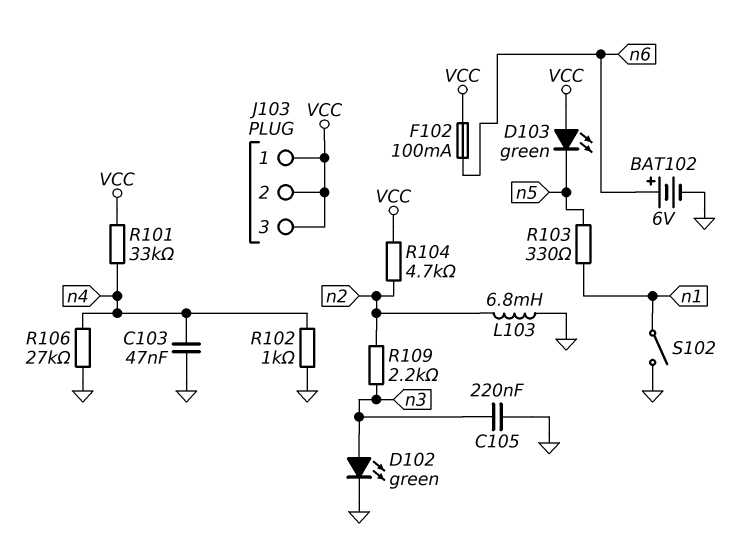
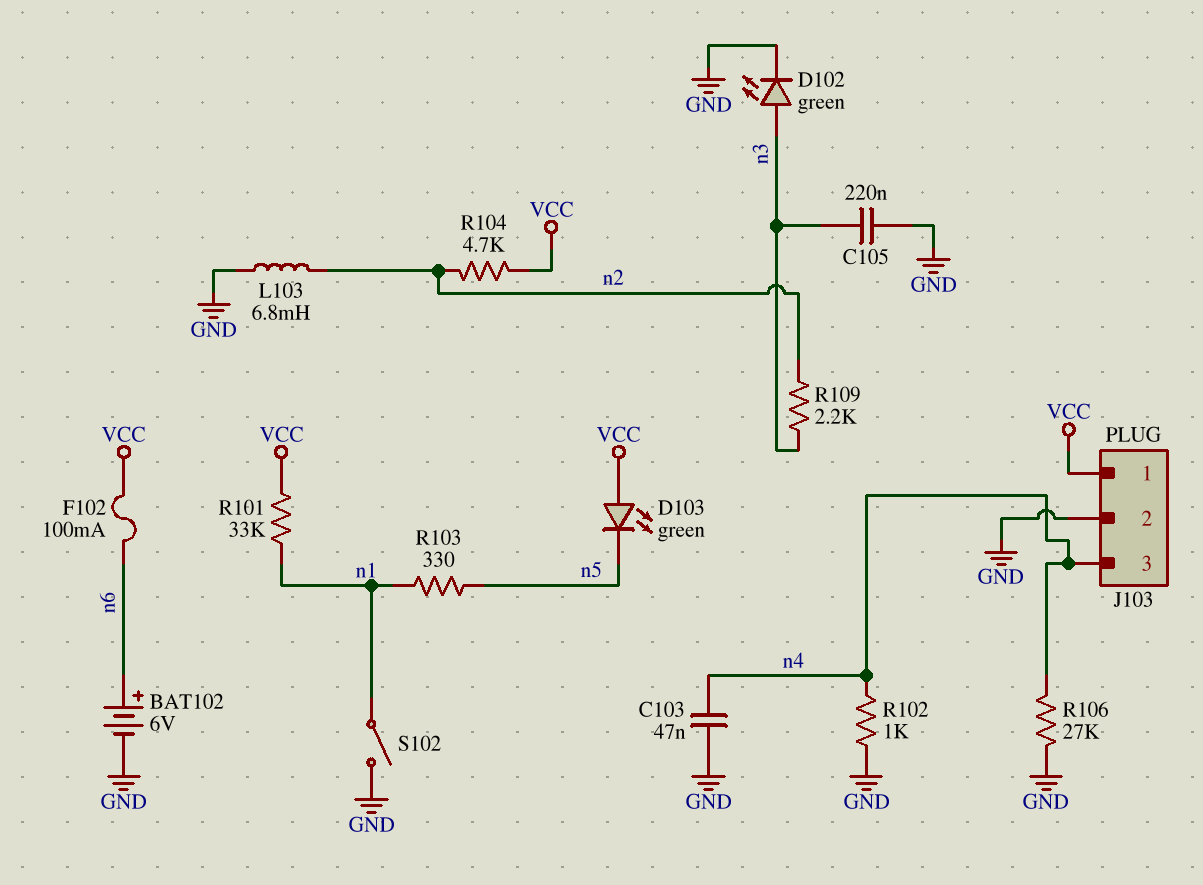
J103 pin 2: VCC -> GND
J103 pin 3: VCC -> n4
R101: 33k (VCC, n4) -> 33k (VCC, n1)

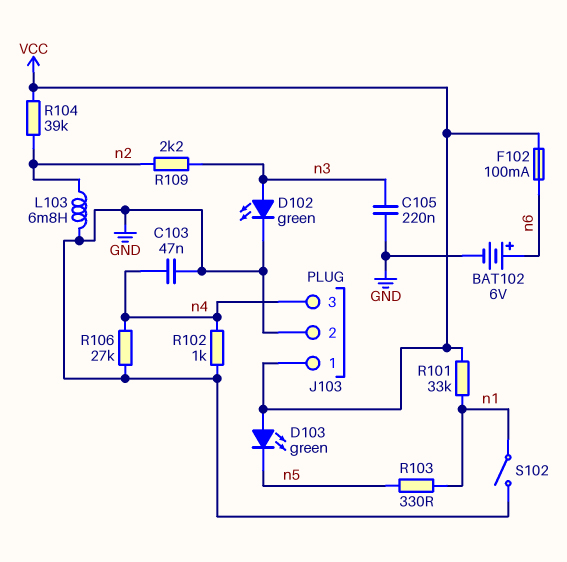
R104: 4.7k (VCC, n2) -> 39k (VCC, n2)

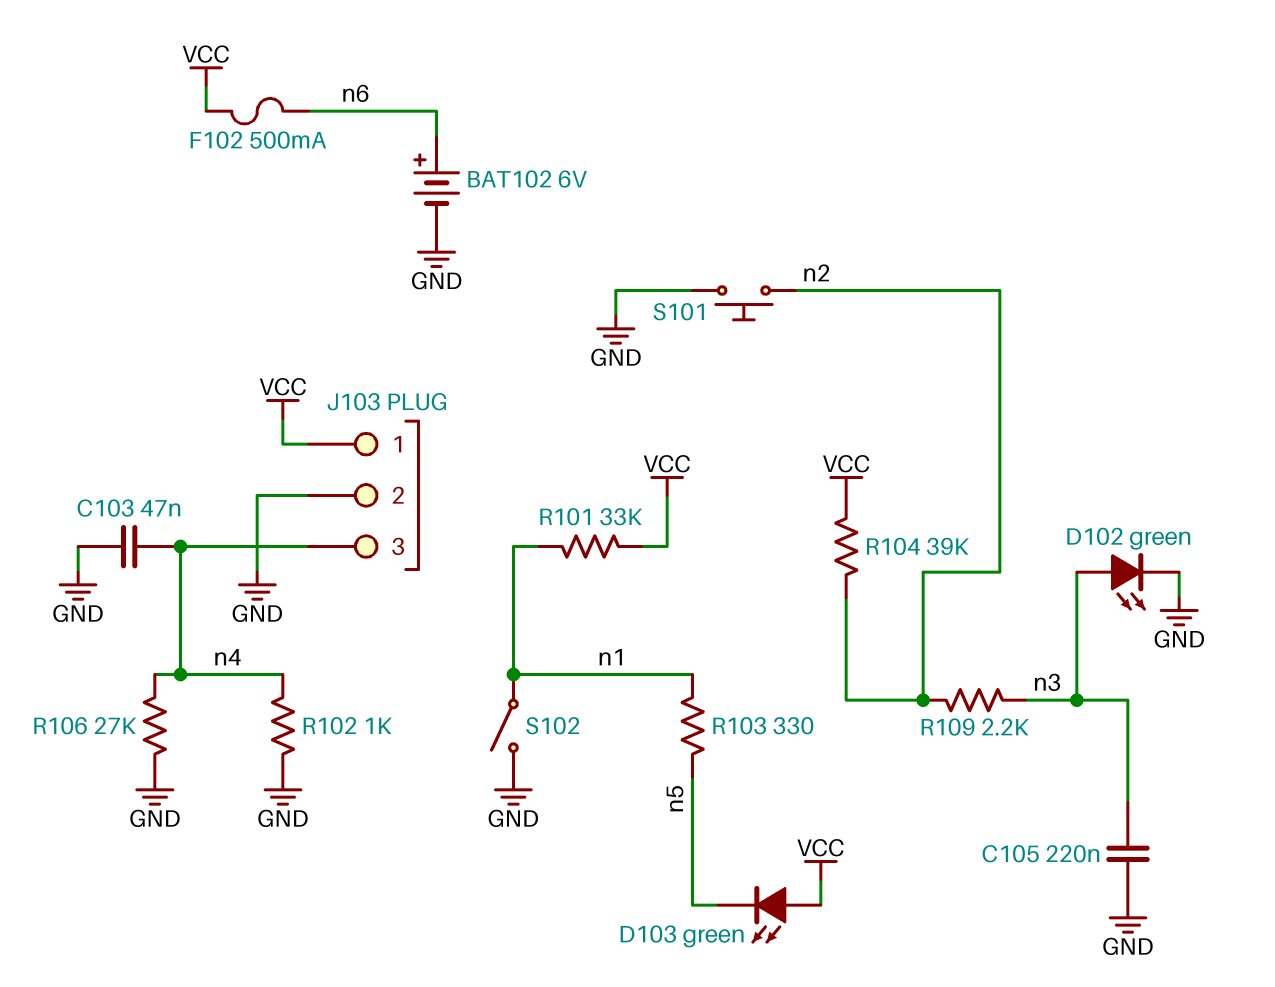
F102: 100mA (VCC, n6) -> 500mA (VCC, n6)
L103: 6.8mH (GND, n2) -> none
S101: none -> button (GND, n2)

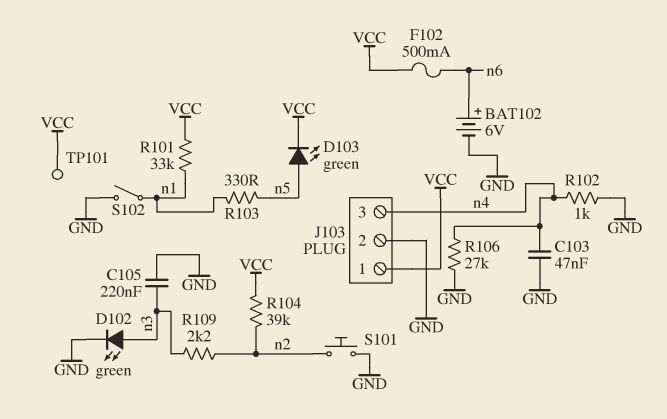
D103: LED green (A VCC, K n5) -> LED green (A n5, K VCC)
TP101: none -> test point (VCC)

